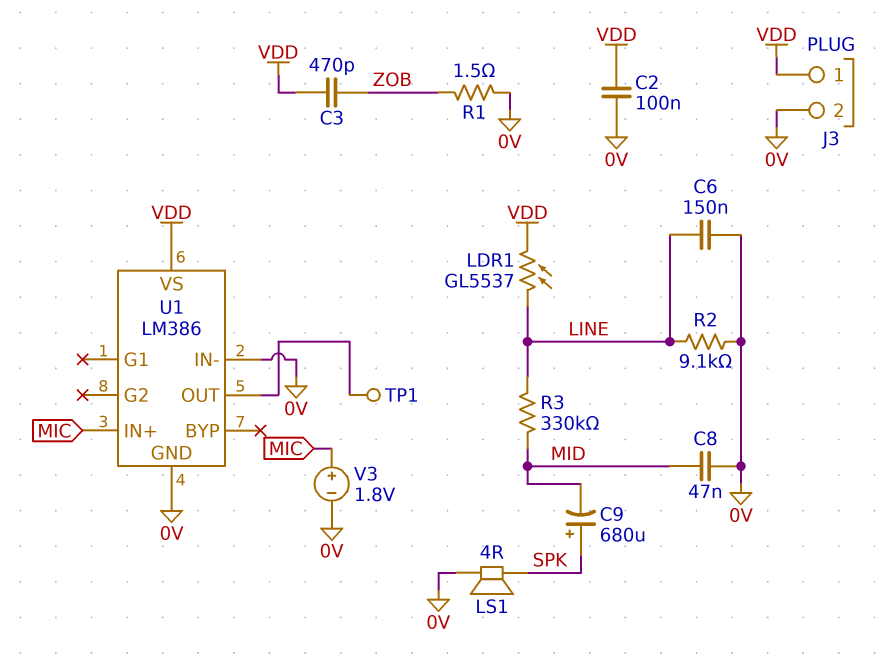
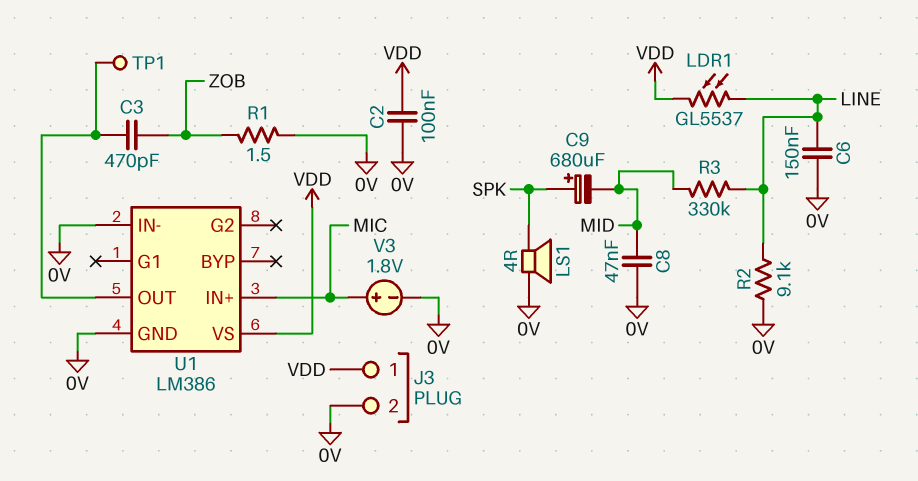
C3: 470pF (VDD, ZOB) -> 470pF (U1/OUT, ZOB)

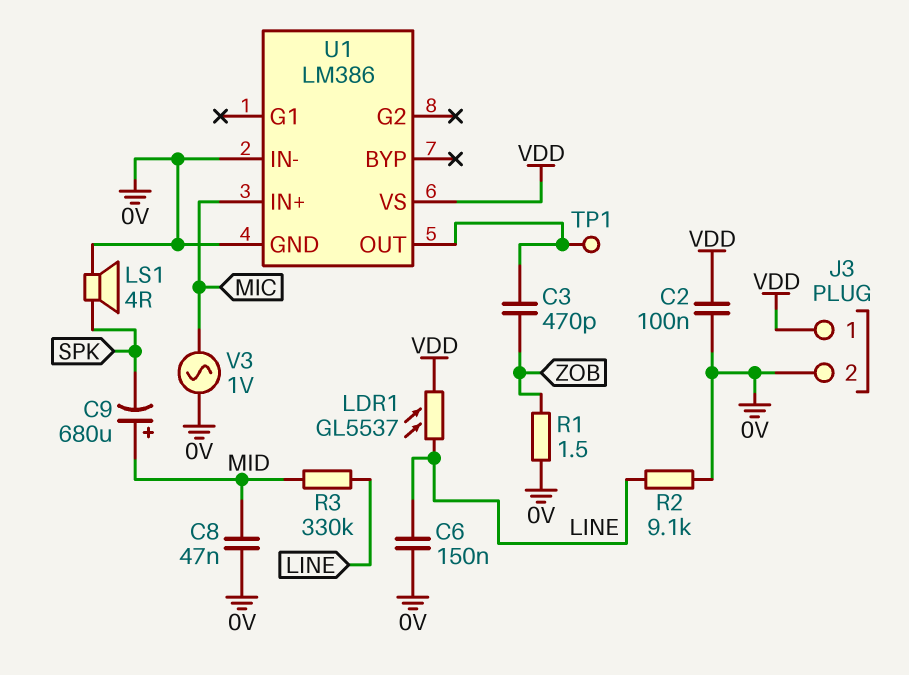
C9: 680uF (plus SPK, minus MID) -> 680uF (plus MID, minus SPK)
V3: 1.8V (plus MIC, minus 0V) -> AC 1V (0V, MIC)

